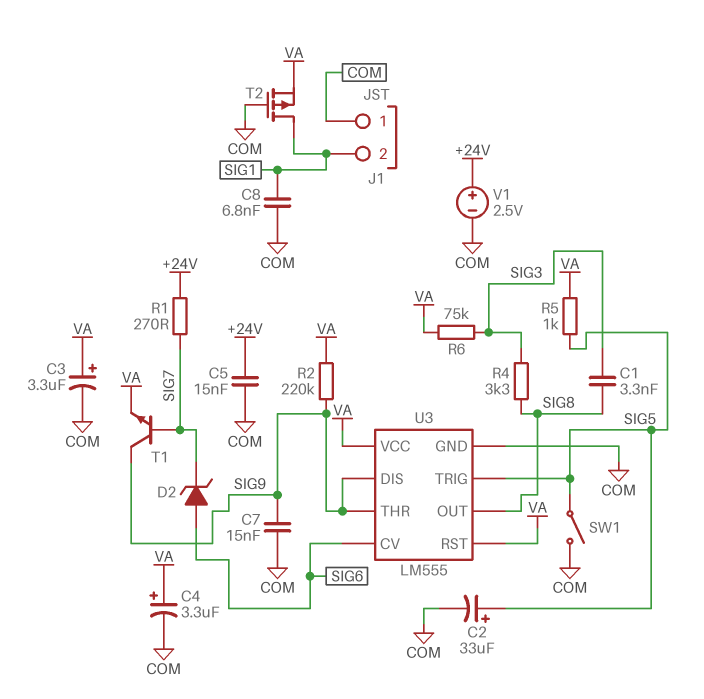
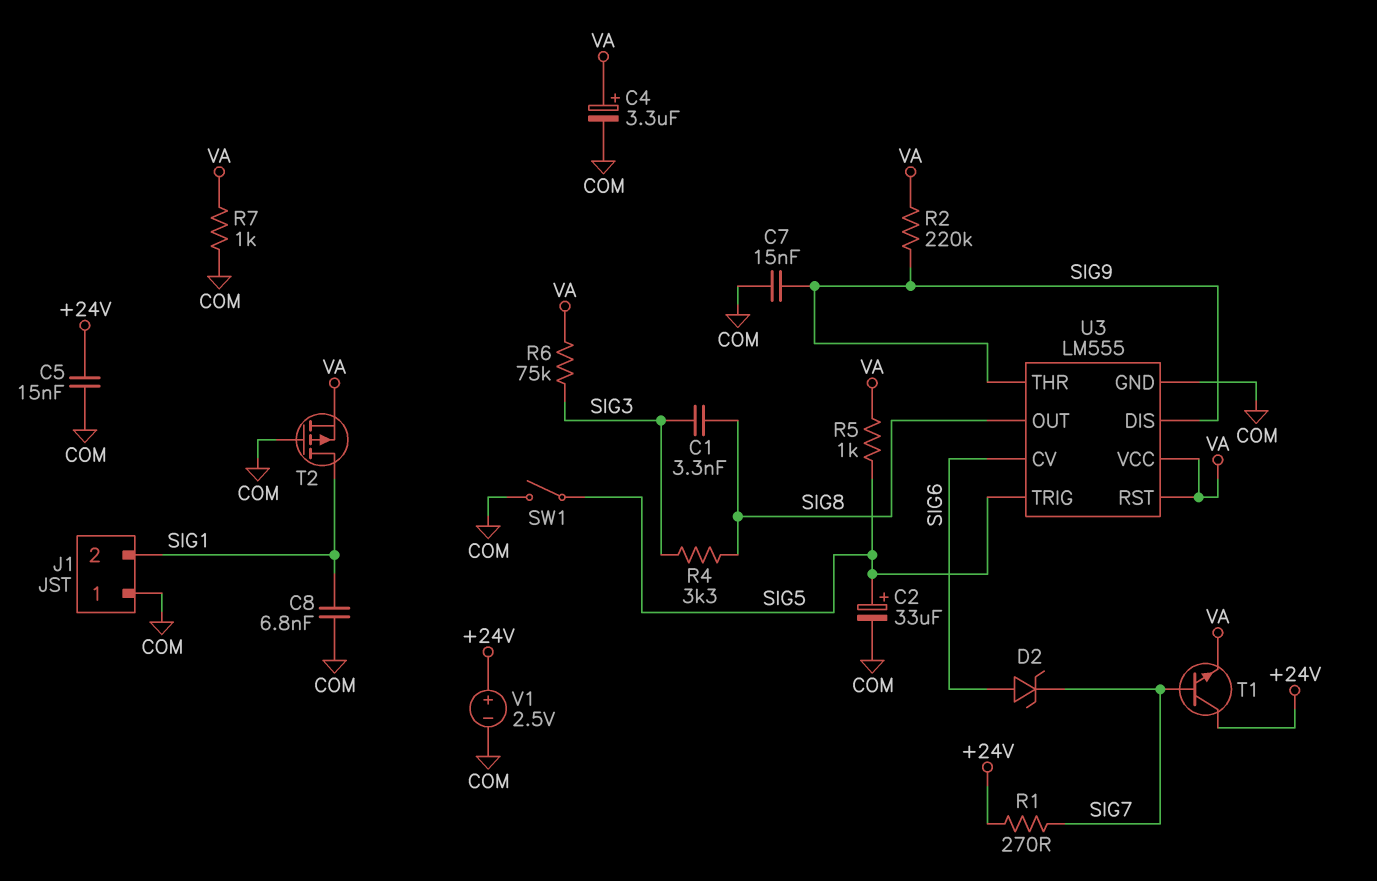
C3: 3.3uF (plus VA, minus COM) -> none
R7: none -> 1k (COM, VA)
T1: NPN (B SIG7, C SIG9, E VA) -> NPN (B SIG7, C +24V, E VA)

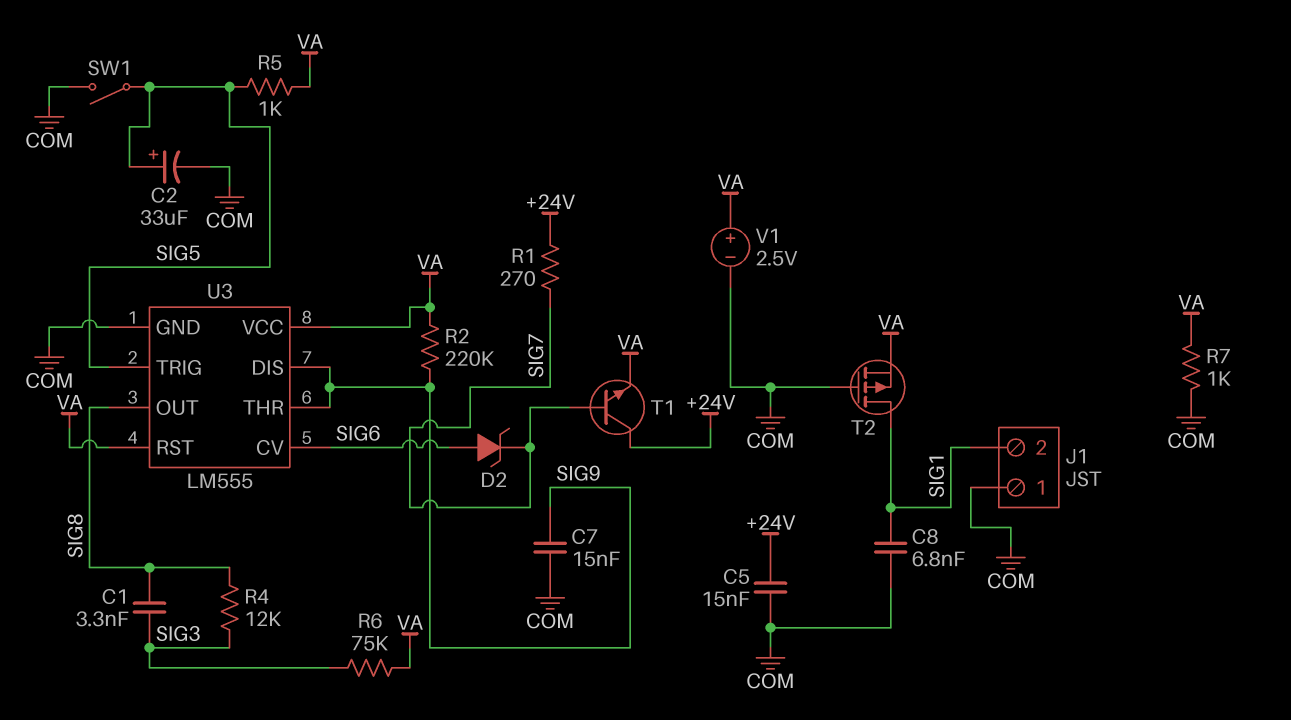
C4: 3.3uF (plus VA, minus COM) -> none
R4: 3.3k (SIG3, SIG8) -> 12k (SIG3, SIG8)
V1: 2.5V (plus +24V, minus COM) -> 2.5V (plus VA, minus COM)

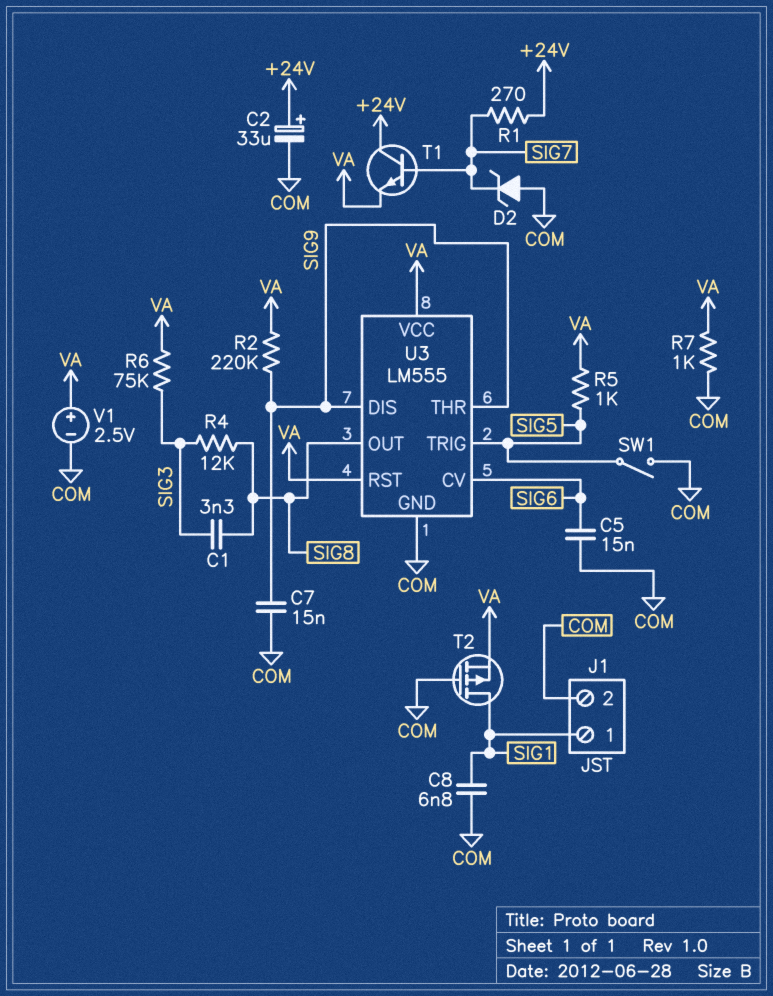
C2: 33uF (plus SIG5, minus COM) -> 33uF (plus +24V, minus COM)
C5: 15nF (+24V, COM) -> 15nF (COM, SIG6)
D2: zener (A SIG6, K SIG7) -> zener (A COM, K SIG7)
J1 pin 1: COM -> SIG1
J1 pin 2: SIG1 -> COM

